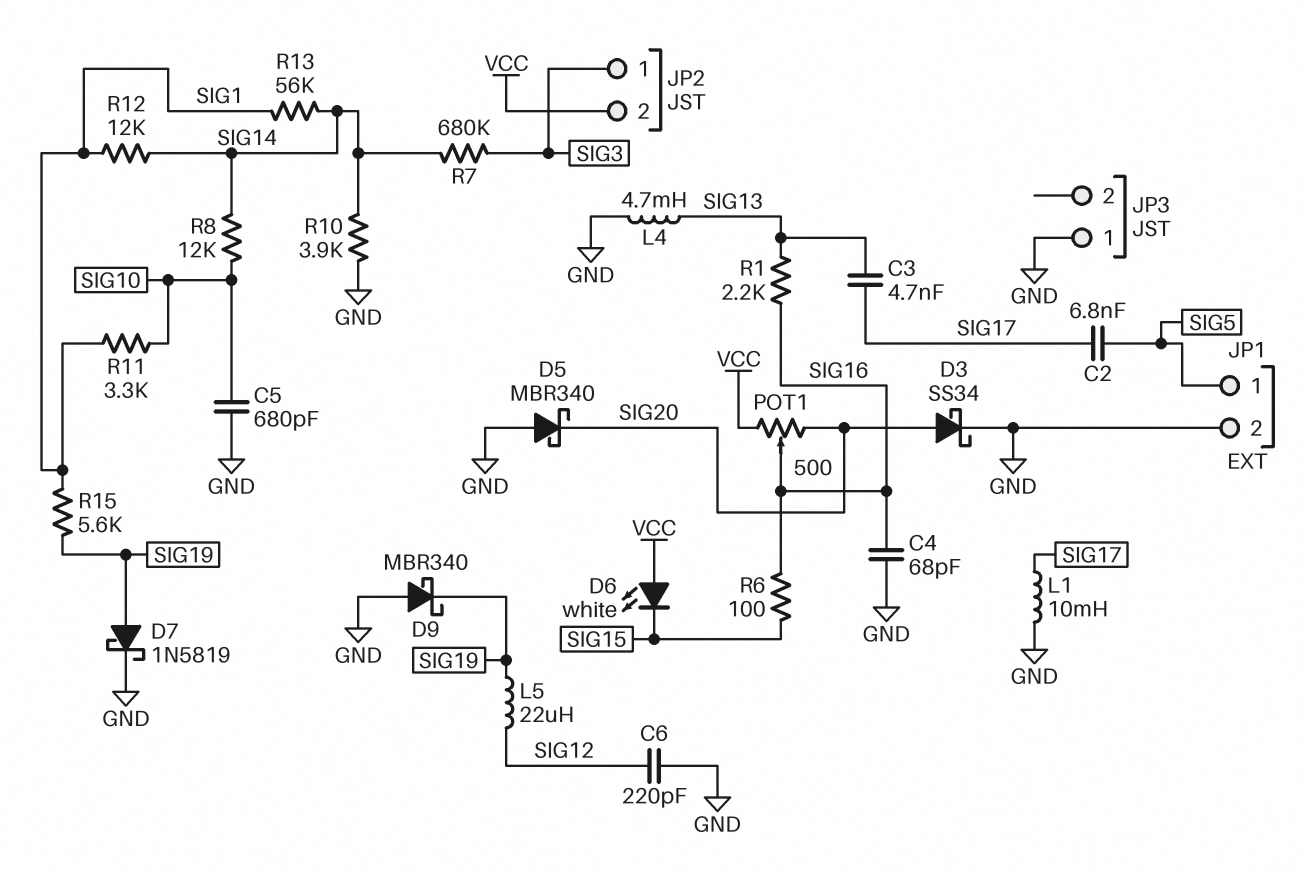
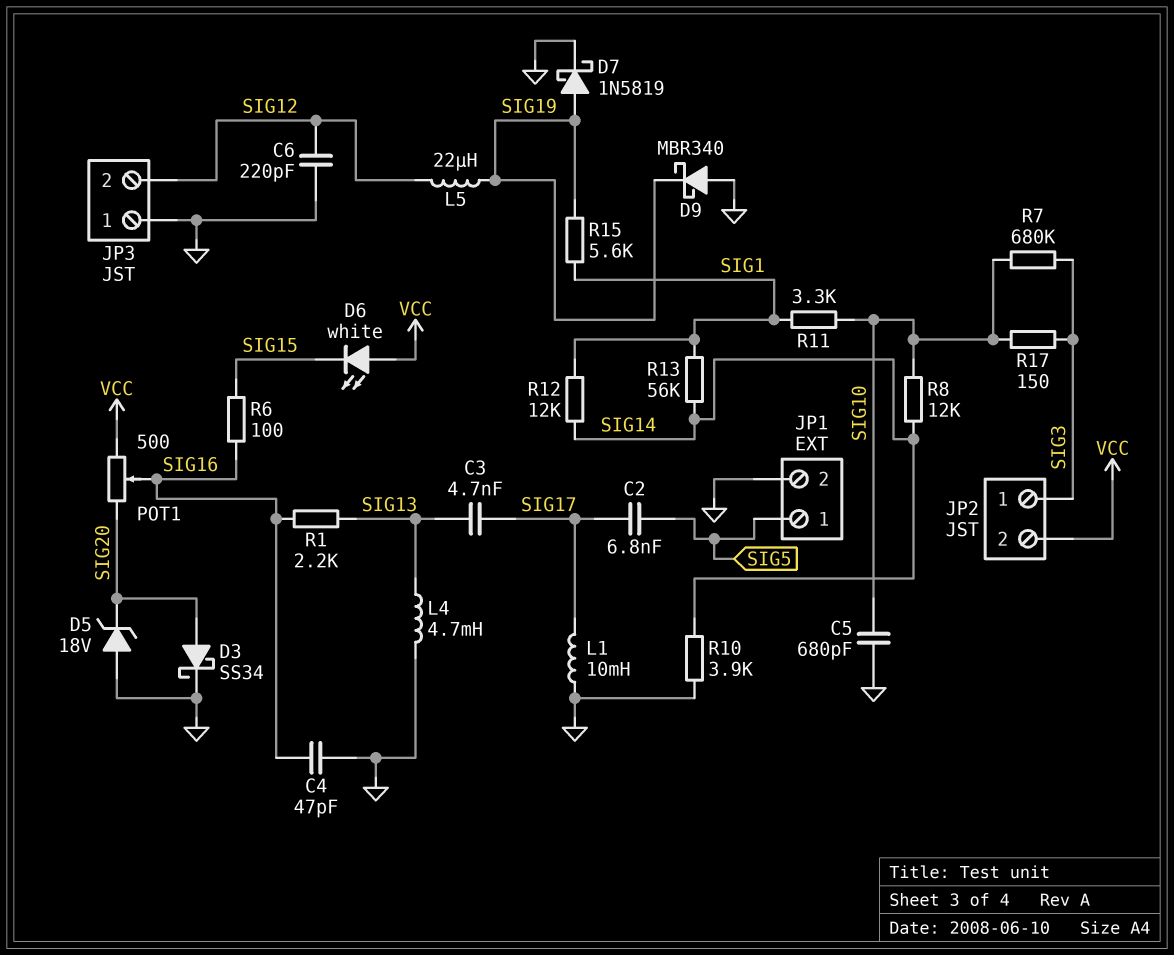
C4: 68pF (GND, SIG16) -> 47pF (GND, SIG16)
D5: schottky MBR340 (A GND, K SIG20) -> zener 18V (A GND, K SIG20)
JP3 pin 2: none -> SIG12
R7: 680k (SIG3, SIG14) -> 680k (SIG3, SIG10)
R17: none -> 150 (SIG3, SIG10)

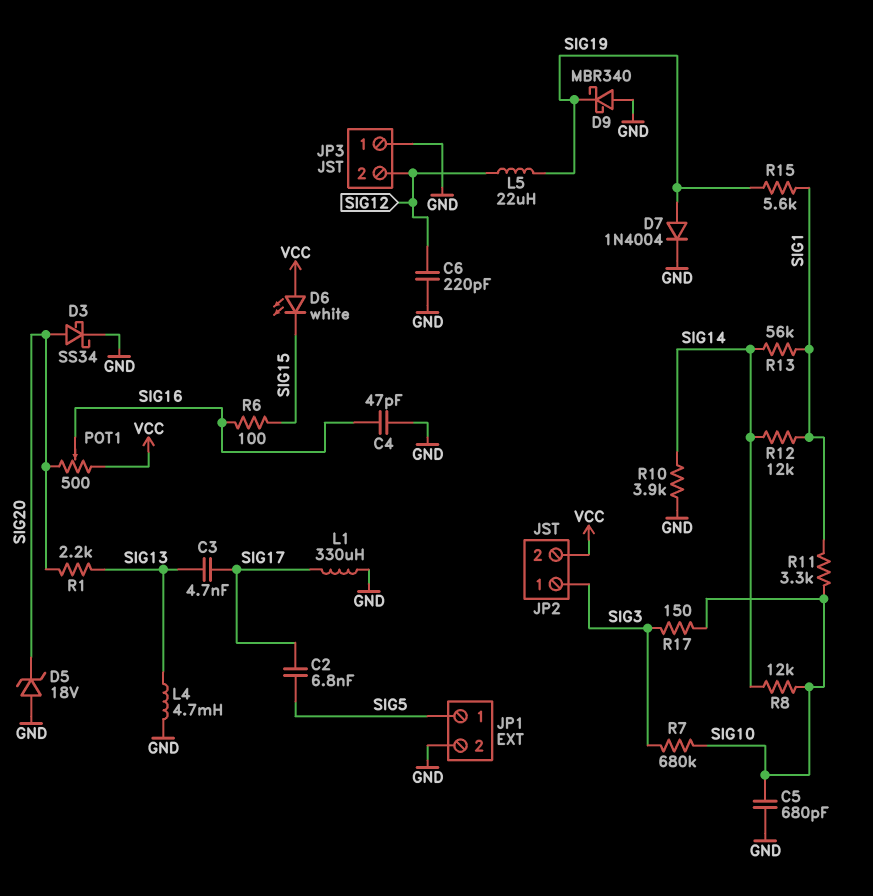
D7: schottky 1N5819 (A SIG19, K GND) -> diode 1N4004 (A SIG19, K GND)
L1: 10mH (GND, SIG17) -> 330uH (GND, SIG17)
R1: 2.2k (SIG13, SIG16) -> 2.2k (SIG13, SIG20)

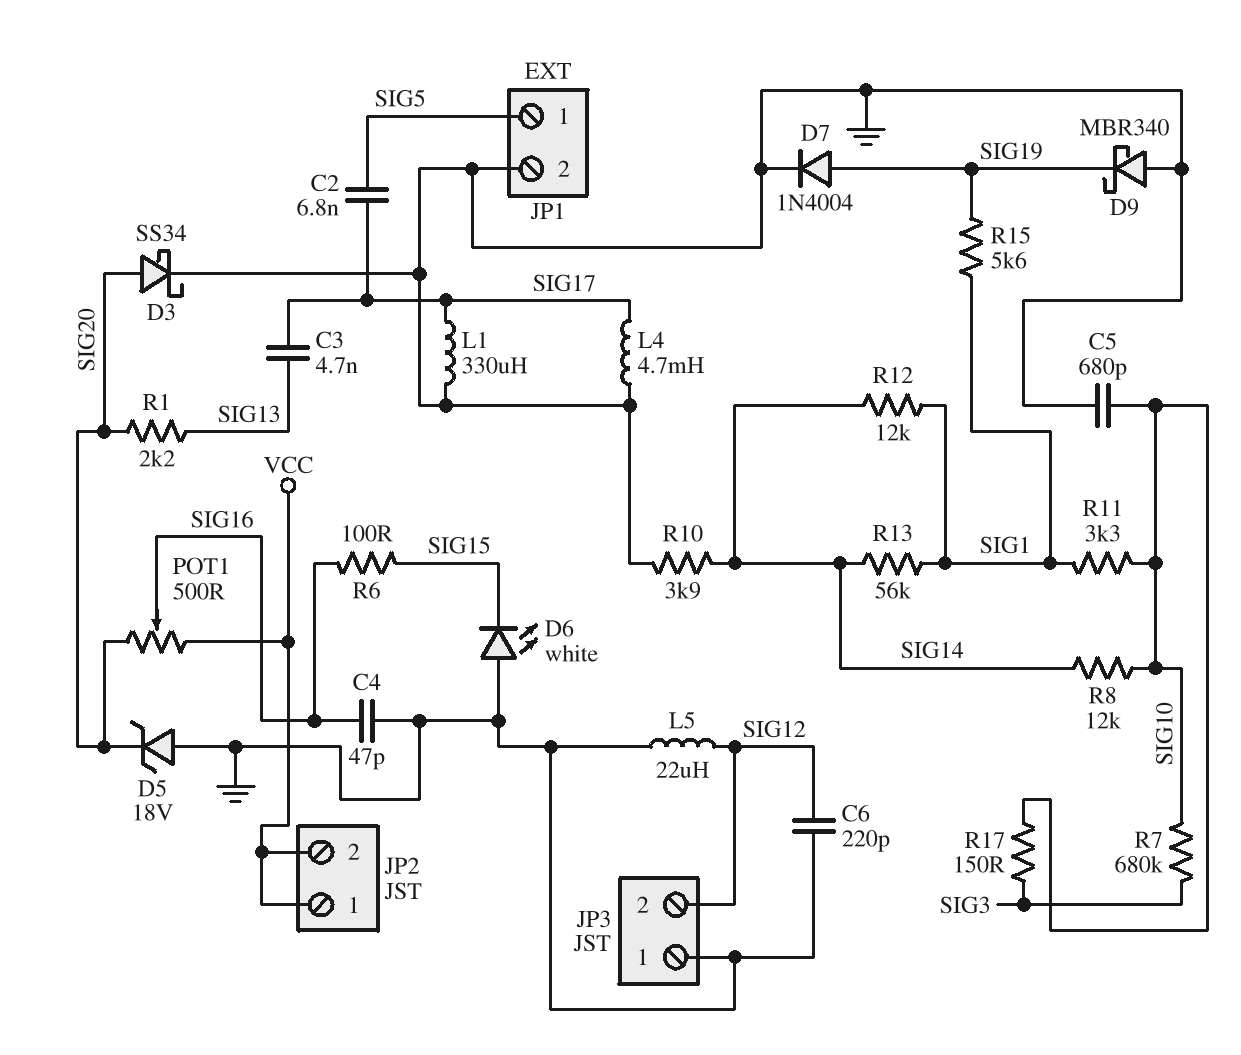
D6: LED white (A VCC, K SIG15) -> LED white (A GND, K SIG15)
JP2 pin 1: SIG3 -> VCC
L4: 4.7mH (GND, SIG13) -> 4.7mH (GND, SIG17)
L5: 22uH (SIG12, SIG19) -> 22uH (GND, SIG12)

